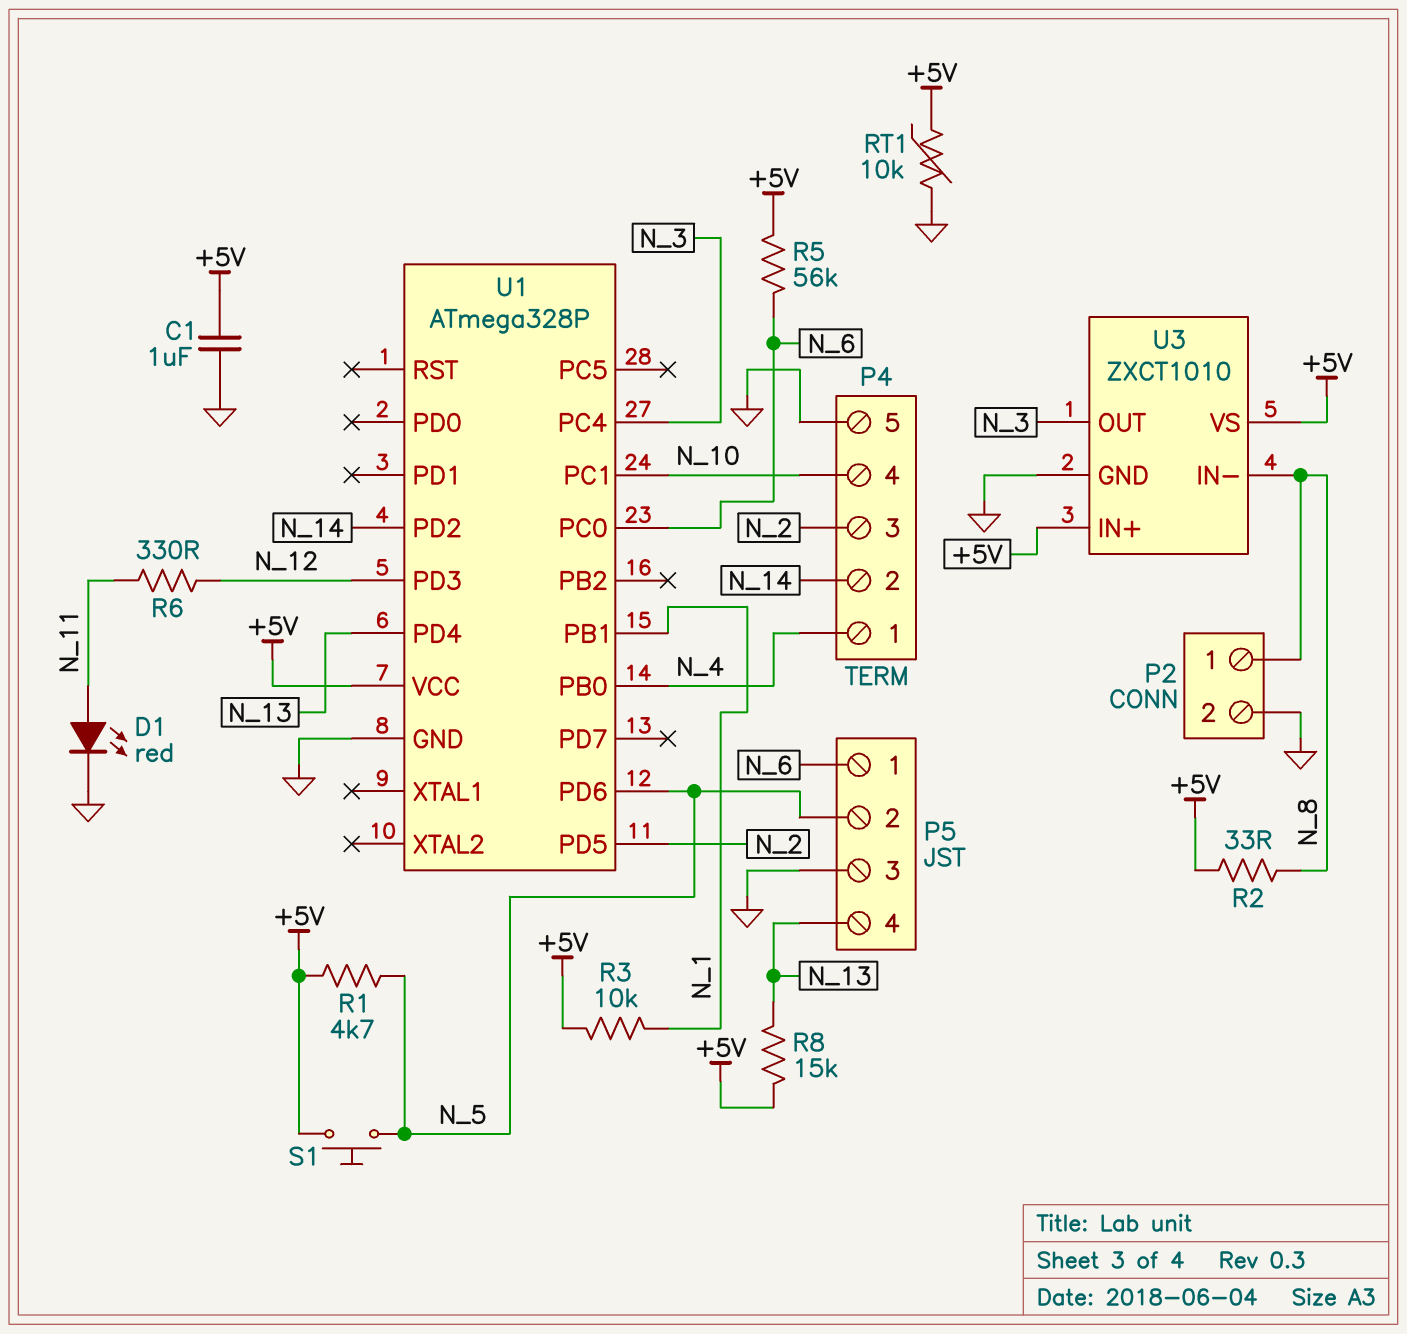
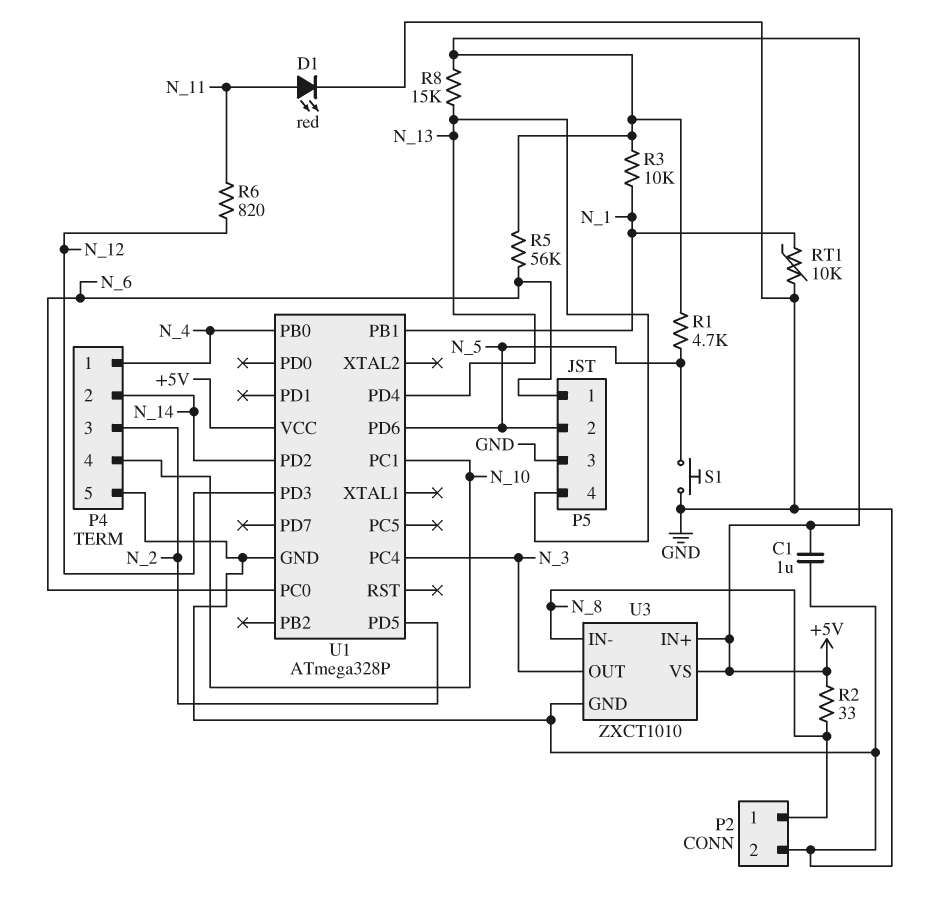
R6: 330 (N_11, N_12) -> 820 (N_11, N_12)
RT1: 10k (+5V, GND) -> 10k (GND, N_1)
S1: button (+5V, N_5) -> button (GND, N_5)

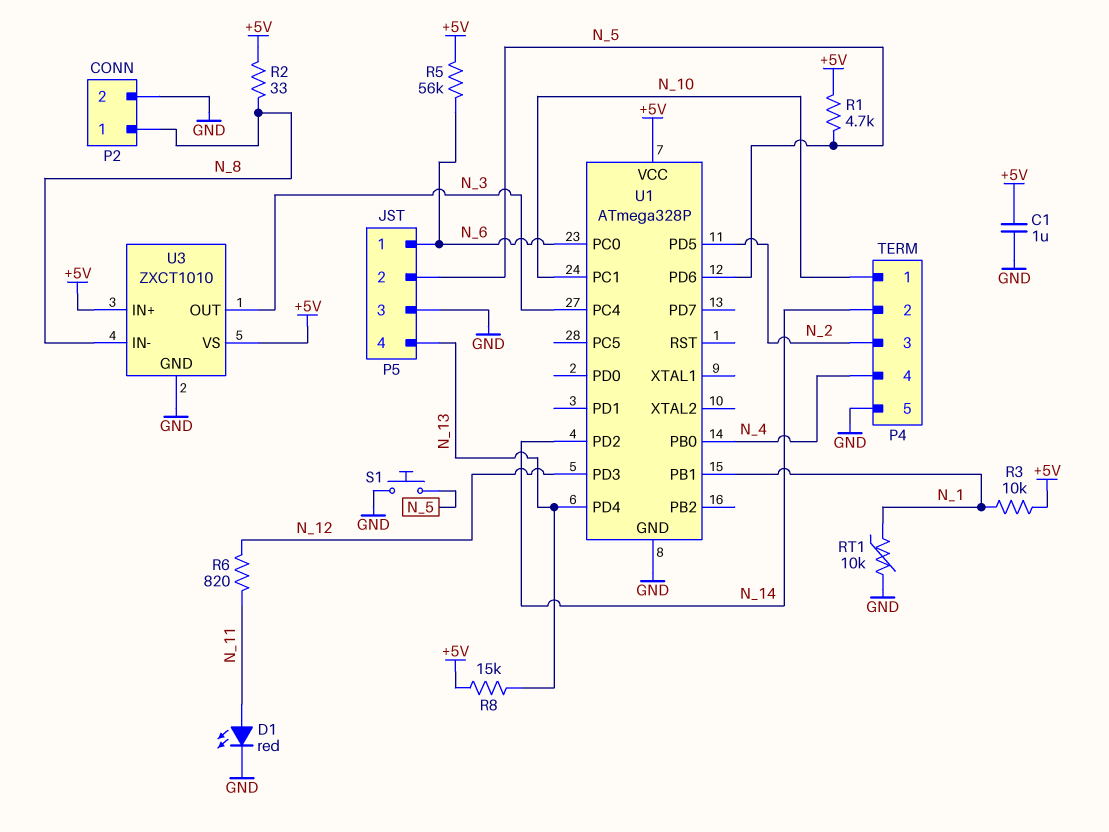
P4 pin 1: N_4 -> N_10
P4 pin 4: N_10 -> N_4

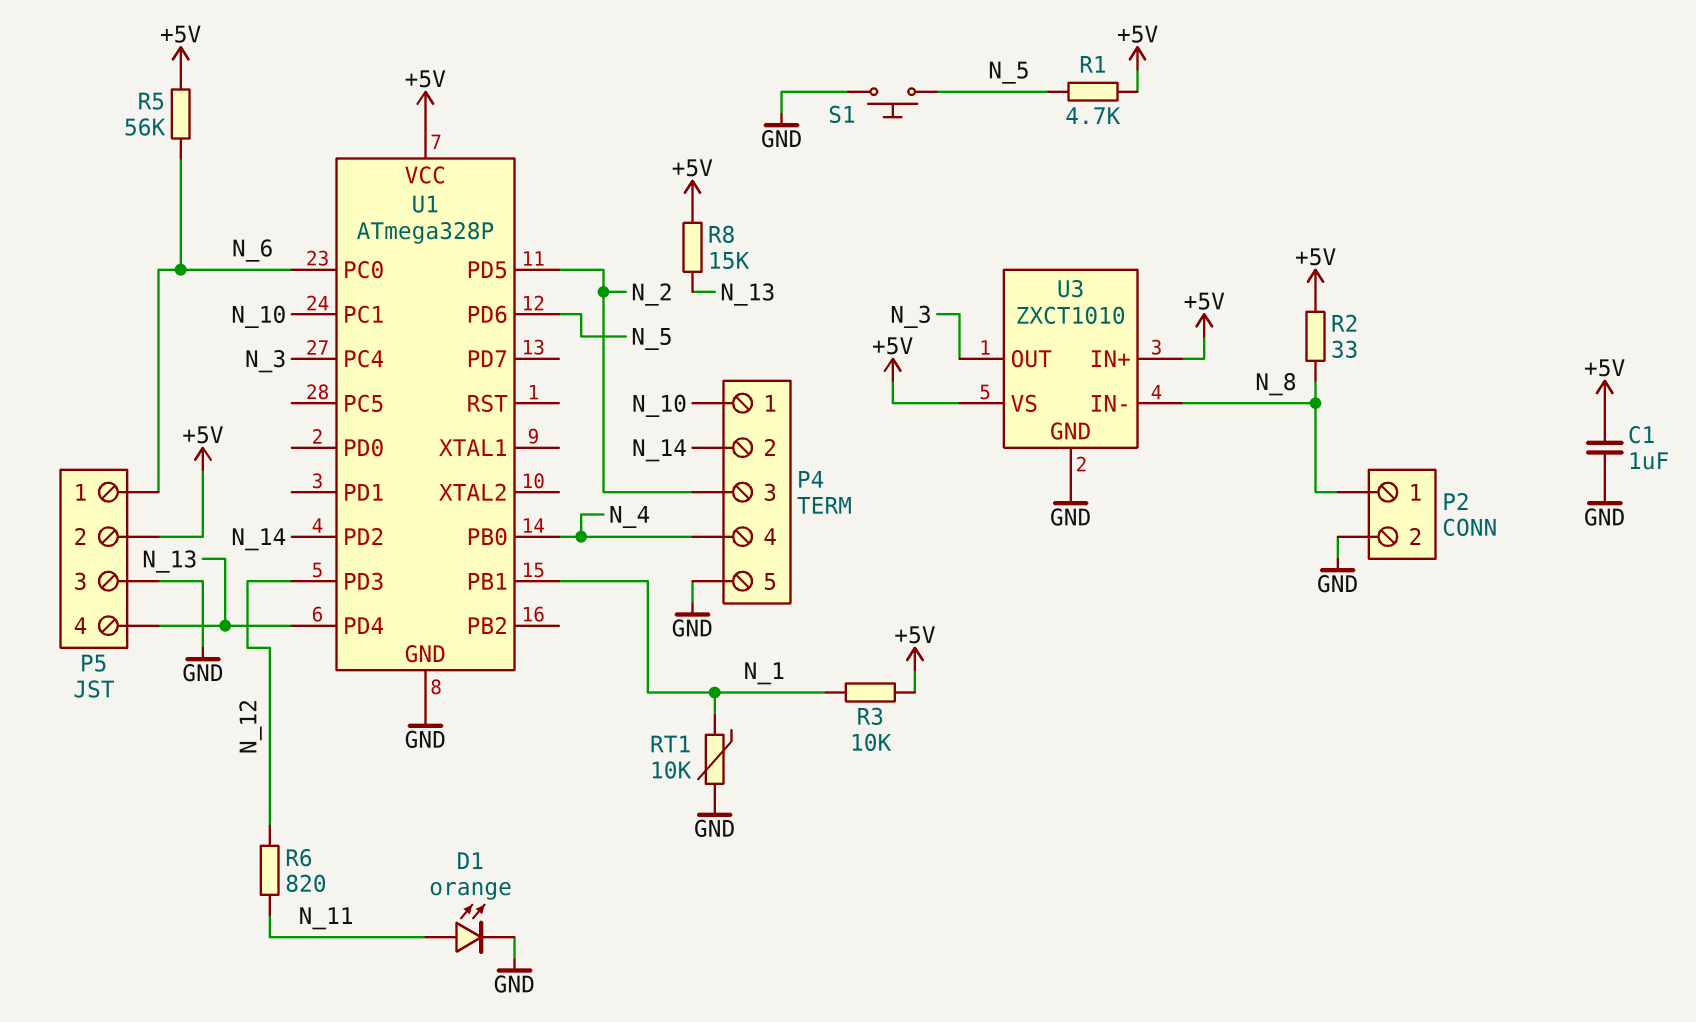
D1: LED red (A N_11, K GND) -> LED orange (A N_11, K GND)
P5 pin 2: N_5 -> +5V

